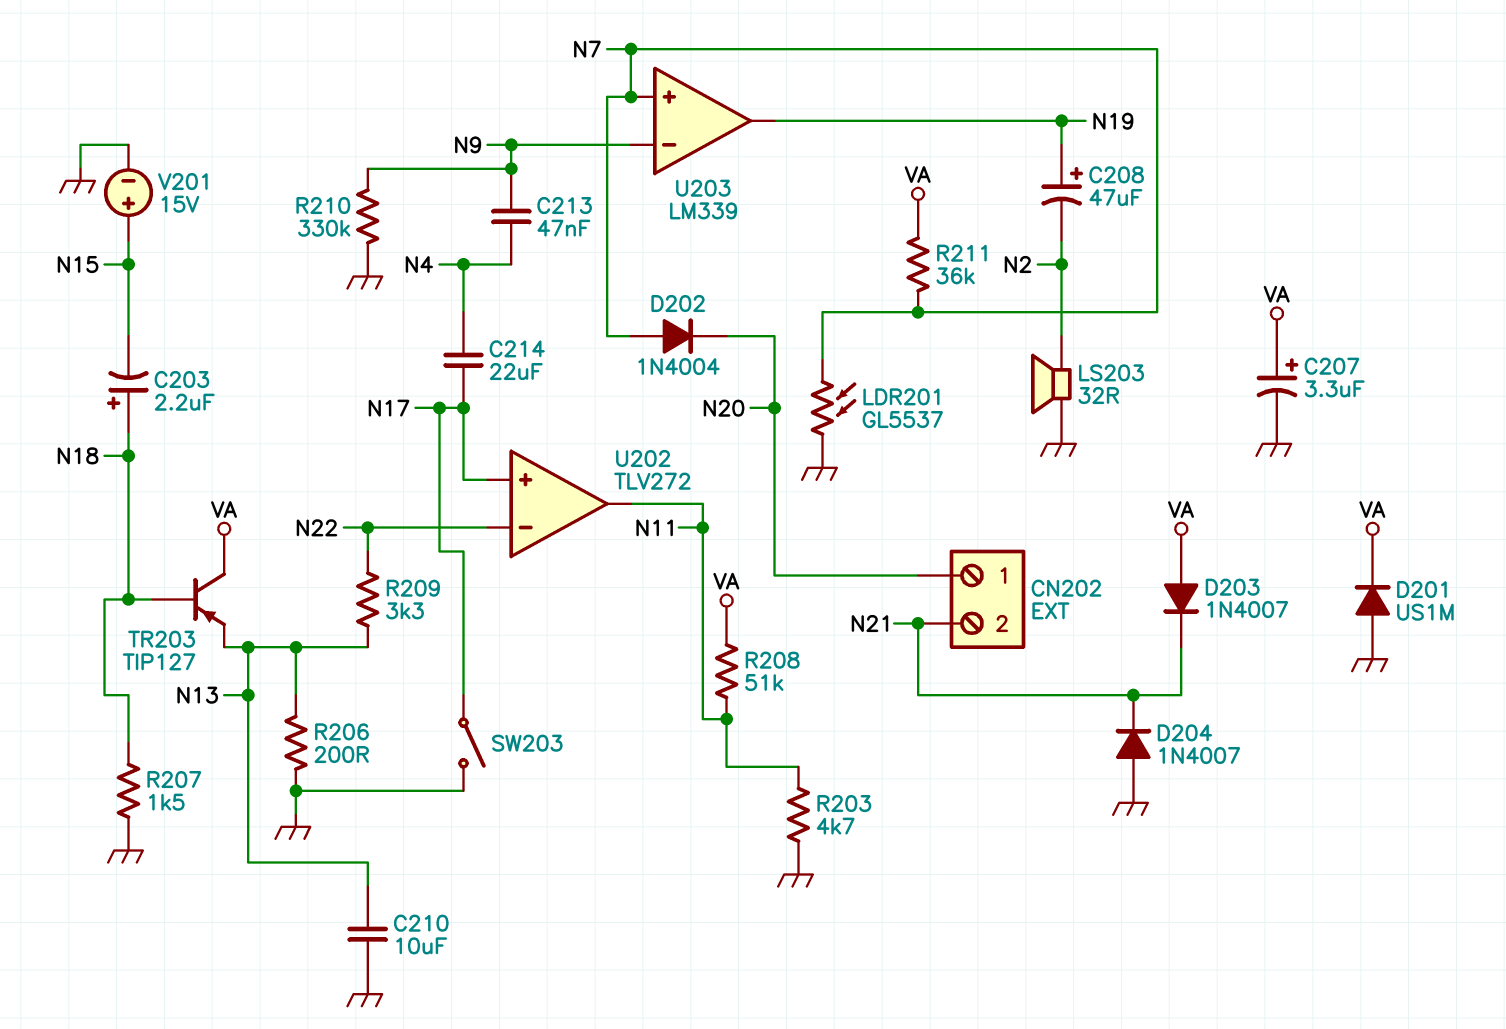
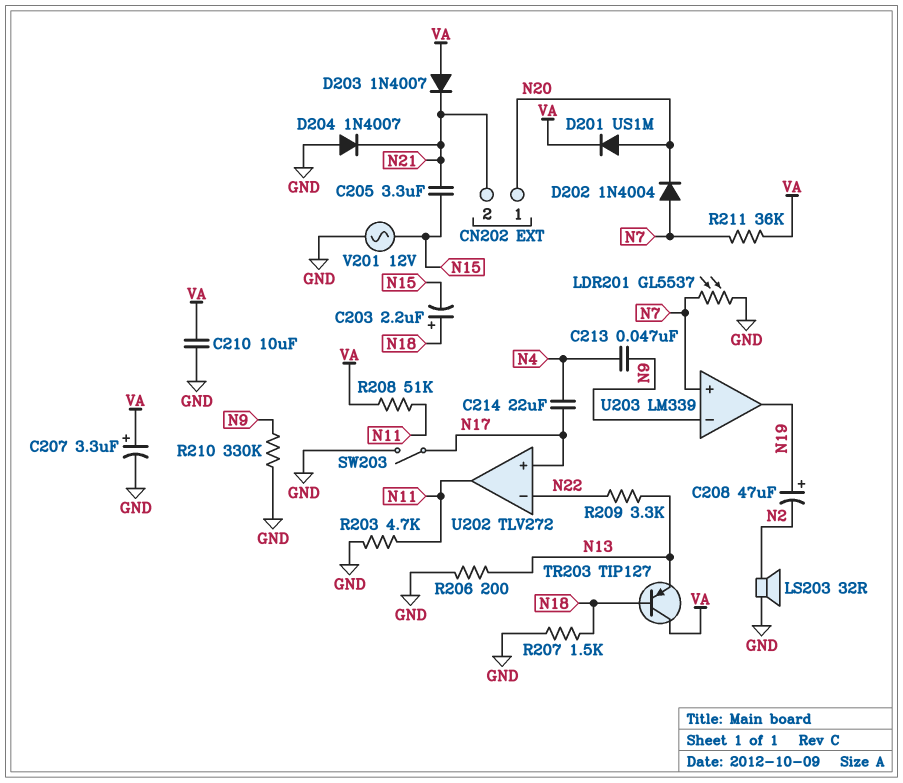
C205: none -> 3.3uF (N15, N21)
C210: 10uF (GND, N13) -> 10uF (GND, VA)
D201: diode US1M (A GND, K VA) -> diode US1M (A N20, K VA)
V201: 15V (plus N15, minus GND) -> AC 12V (GND, N15)

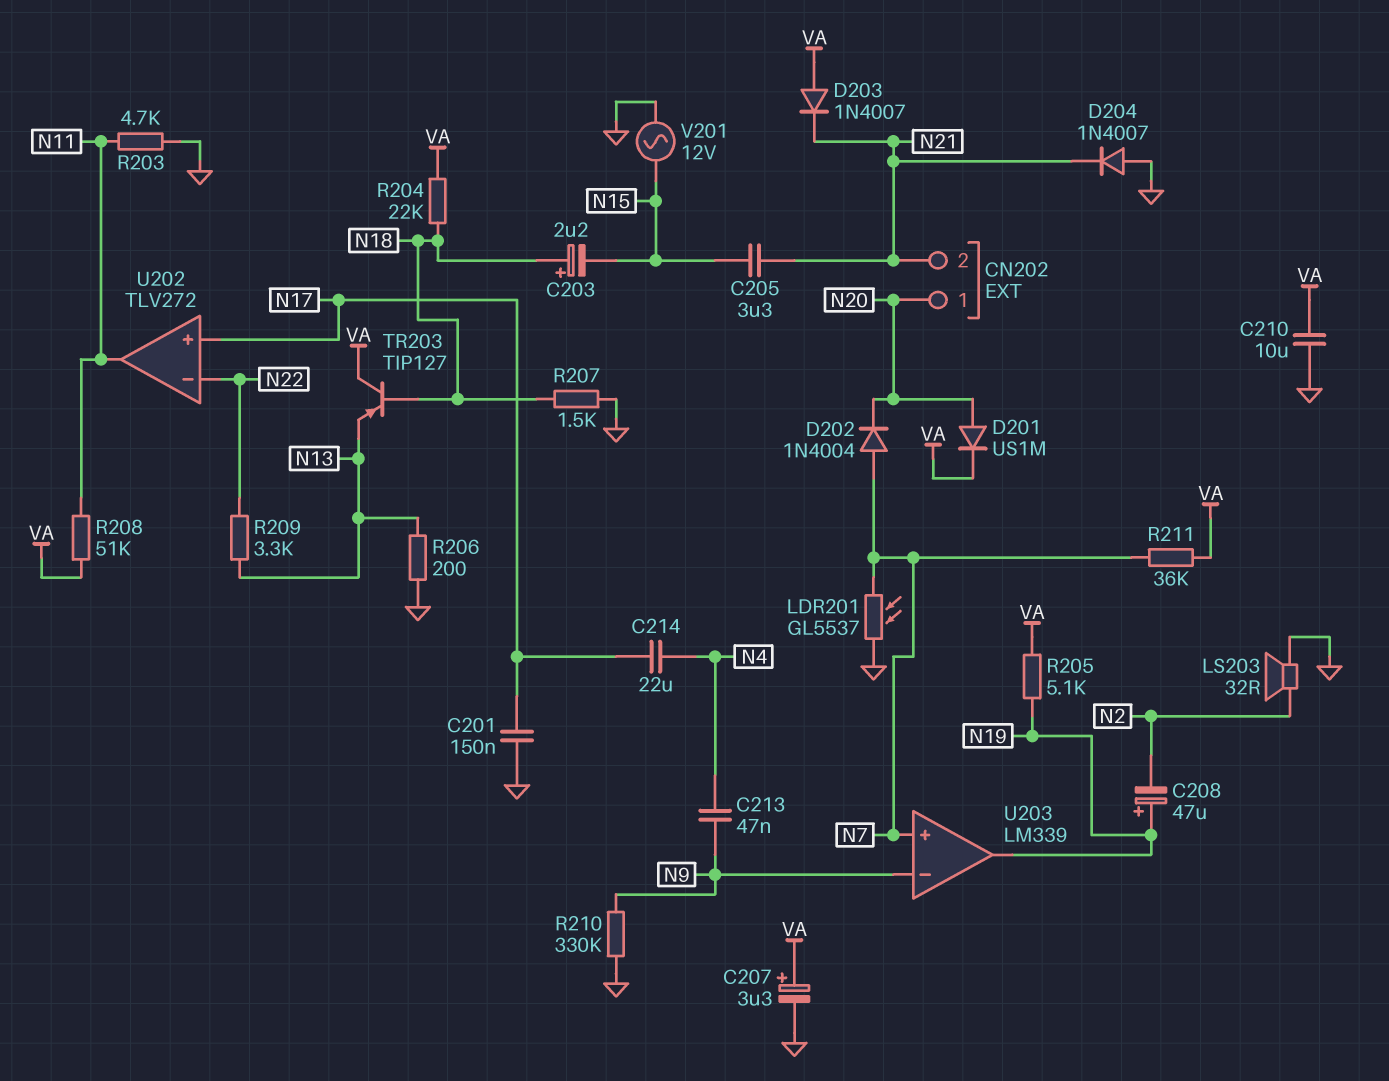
C201: none -> 150nF (GND, N17)
R204: none -> 22k (N18, VA)
R205: none -> 5.1k (N19, VA)
SW203: switch (GND, N17) -> none

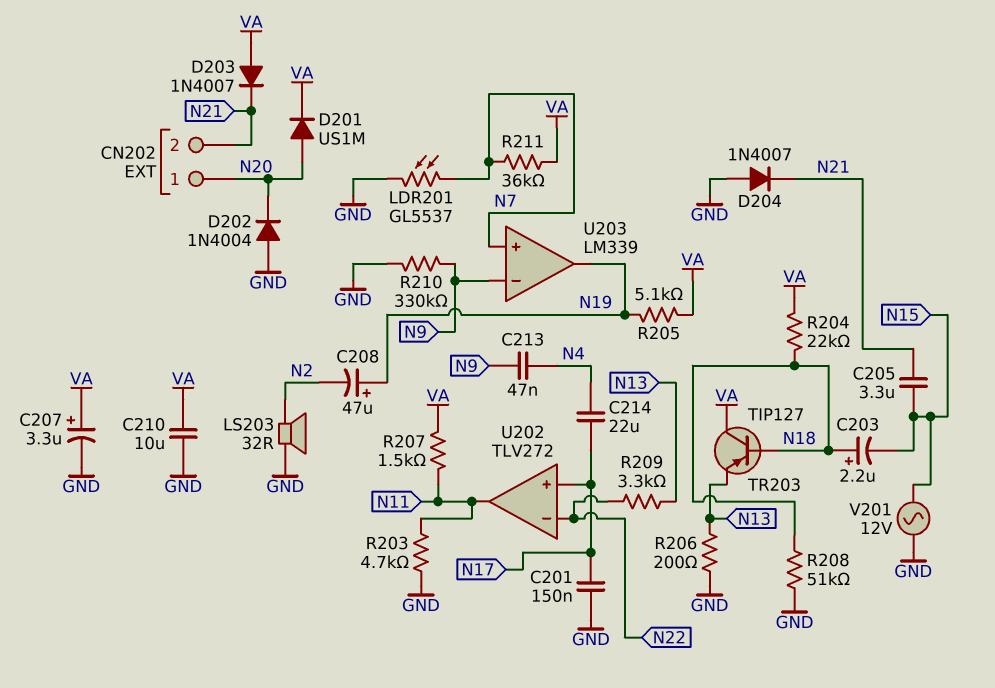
D202: diode 1N4004 (A N7, K N20) -> diode 1N4004 (A GND, K N20)
R207: 1.5k (GND, N18) -> 1.5k (N11, VA)
R208: 51k (N11, VA) -> 51k (GND, N18)

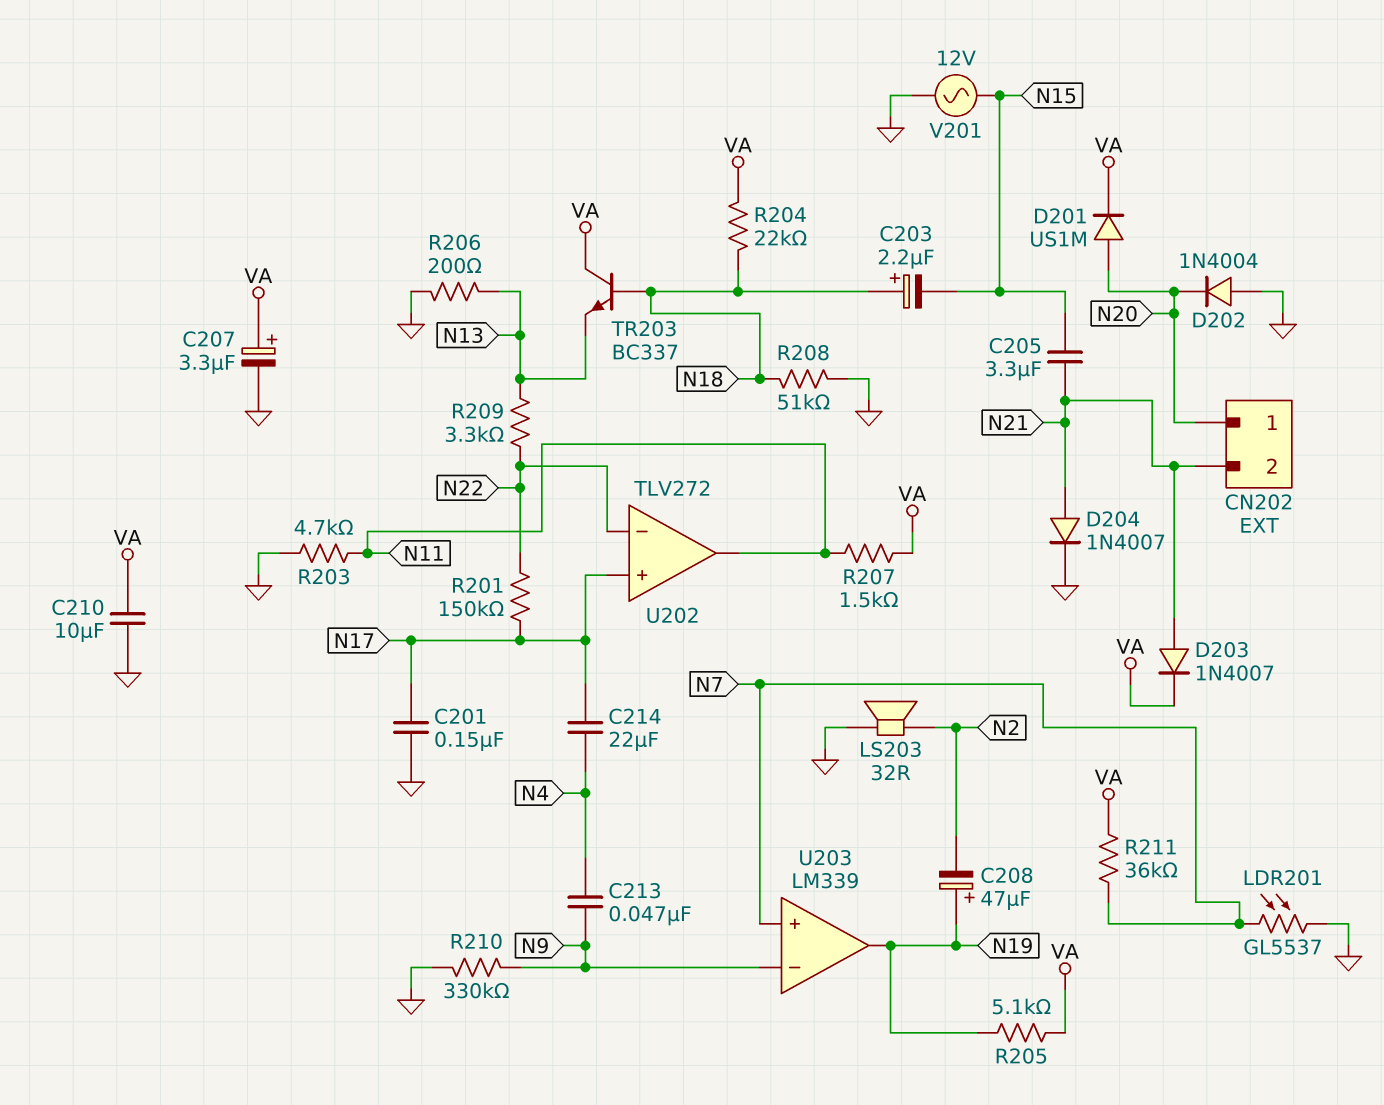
D203: diode 1N4007 (A VA, K N21) -> diode 1N4007 (A N21, K VA)
D204: diode 1N4007 (A GND, K N21) -> diode 1N4007 (A N21, K GND)
R201: none -> 150k (N17, N22)
TR203: PNP TIP127 (B N18, C VA, E N13) -> NPN BC337 (B N18, C VA, E N13)

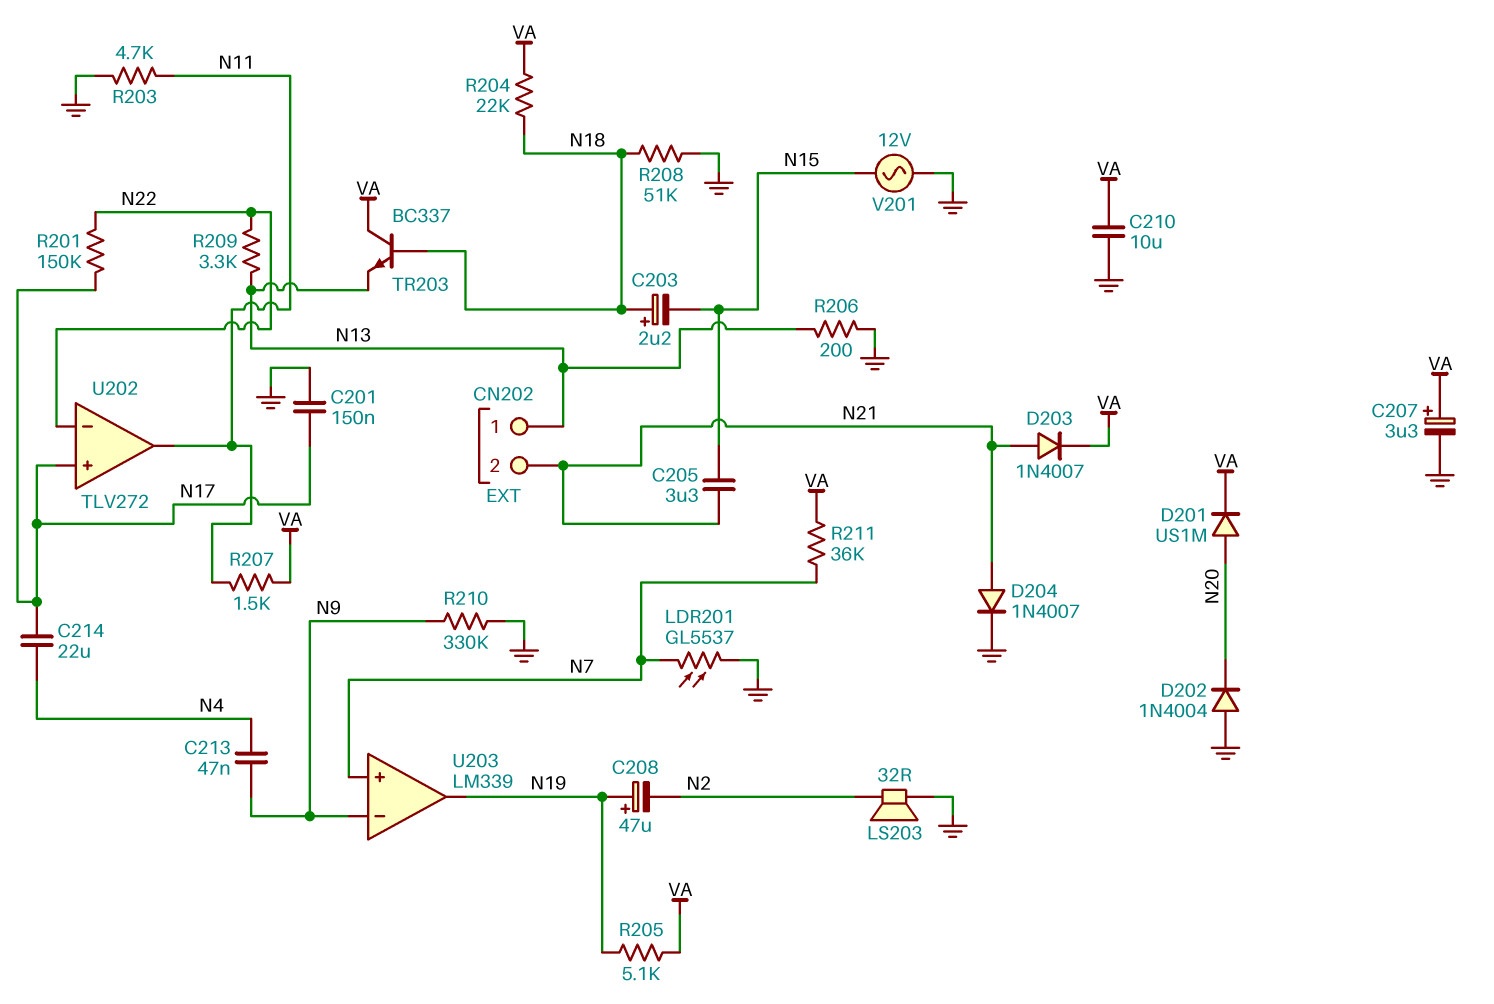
CN202 pin 1: N20 -> N13

